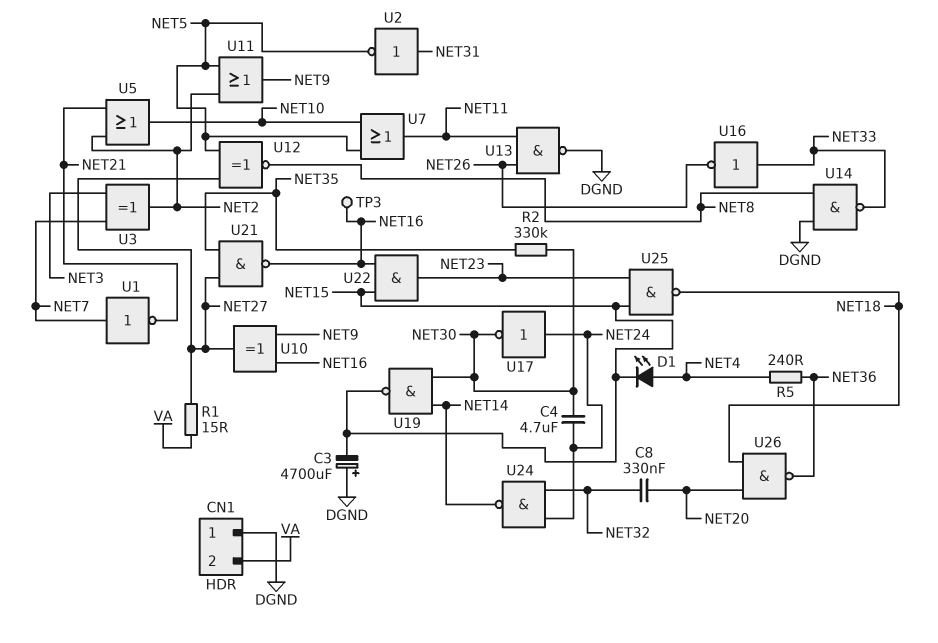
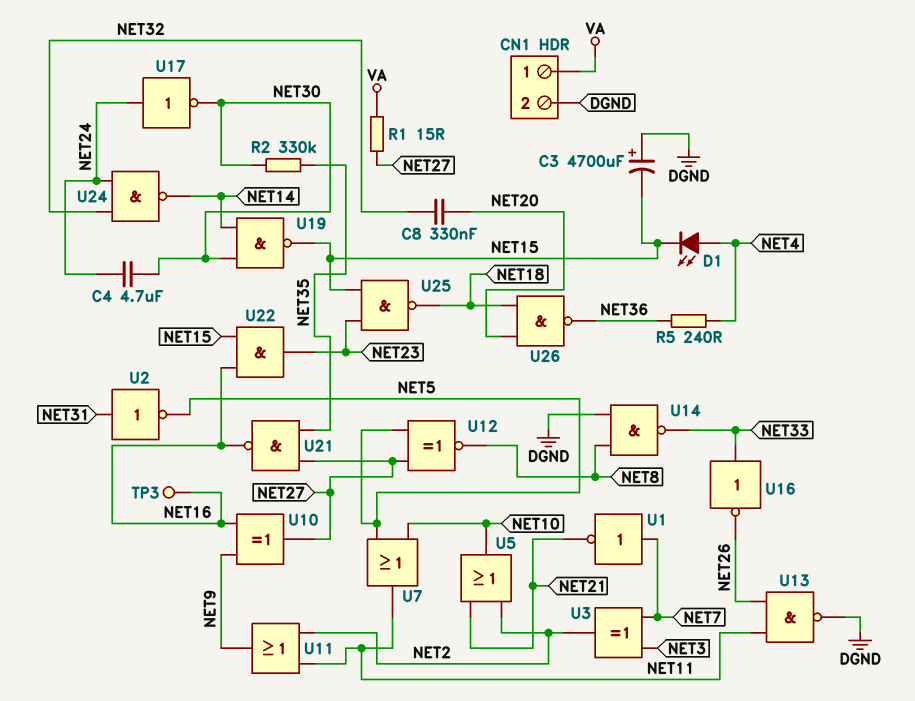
CN1 pin 1: DGND -> VA
CN1 pin 2: VA -> DGND
U11: OR (in NET2, in NET5, out NET9) -> OR (in NET2, in NET11, out NET9)

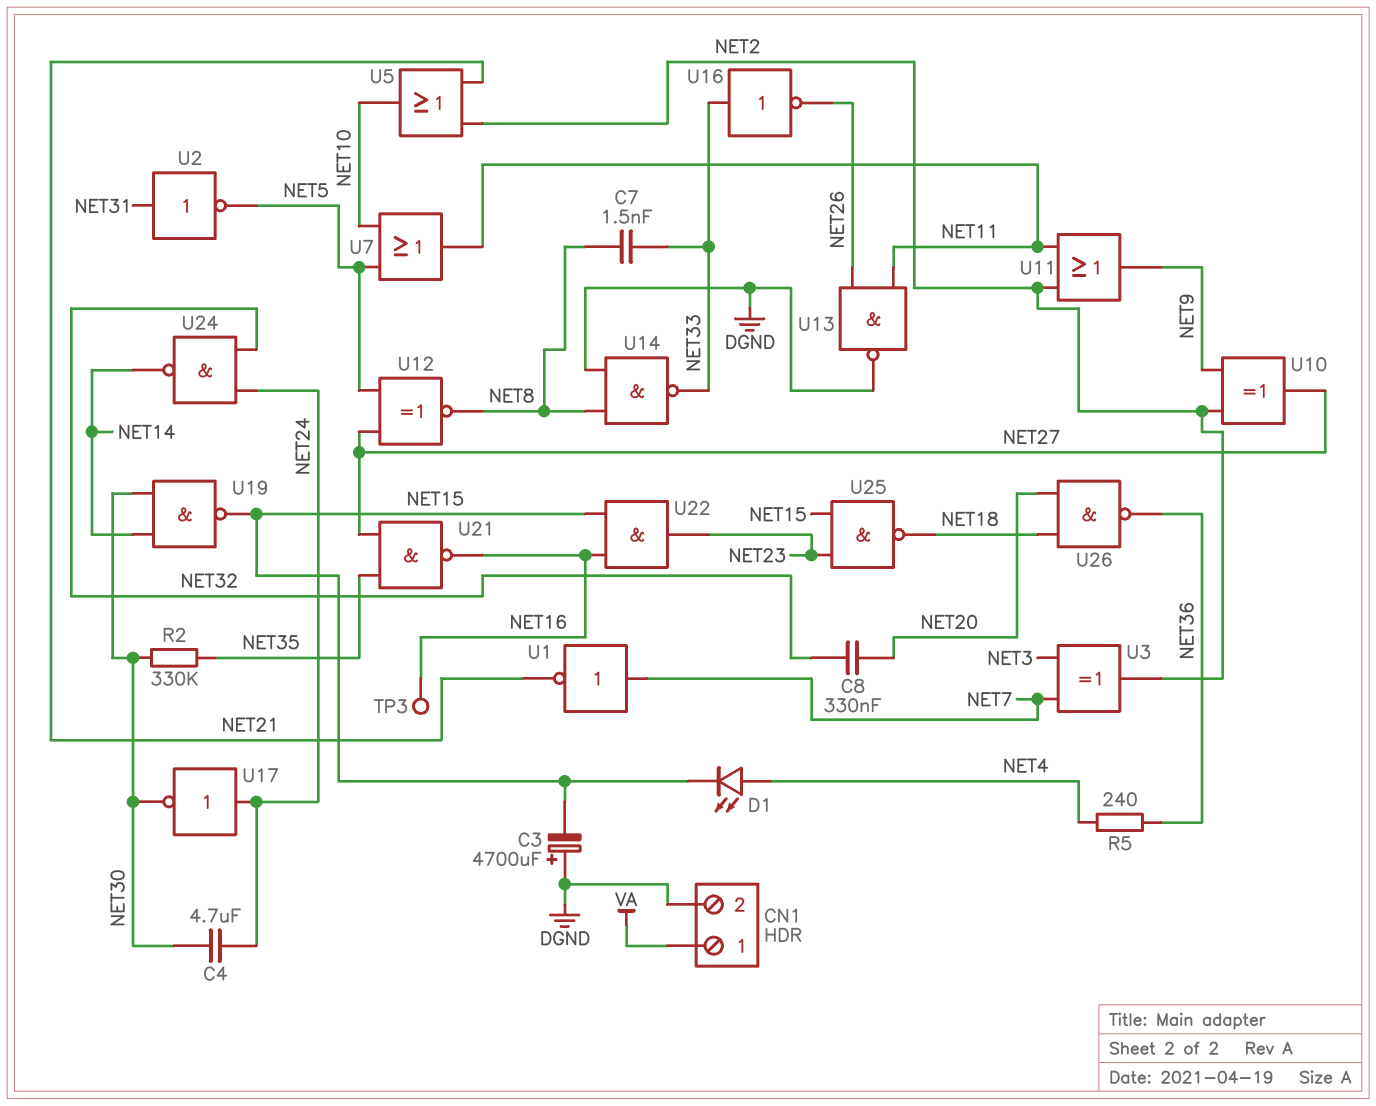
C7: none -> 1.5nF (NET8, NET33)
R1: 15 (NET27, VA) -> none
U10: XOR (in NET9, in NET16, out NET27) -> XOR (in NET2, in NET9, out NET27)

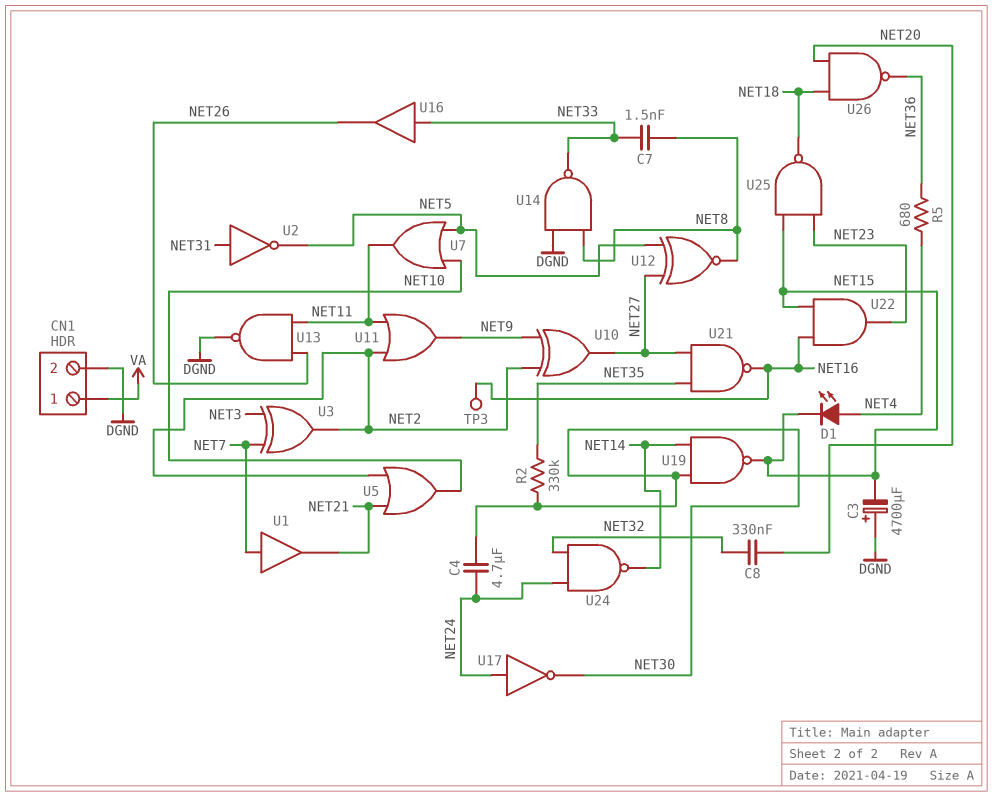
R5: 240 (NET4, NET36) -> 680 (NET4, NET36)
U1: NOT (in NET7, out NET21) -> buffer (in NET7, out NET21)
U16: NOT (in NET33, out NET26) -> buffer (in NET33, out NET26)

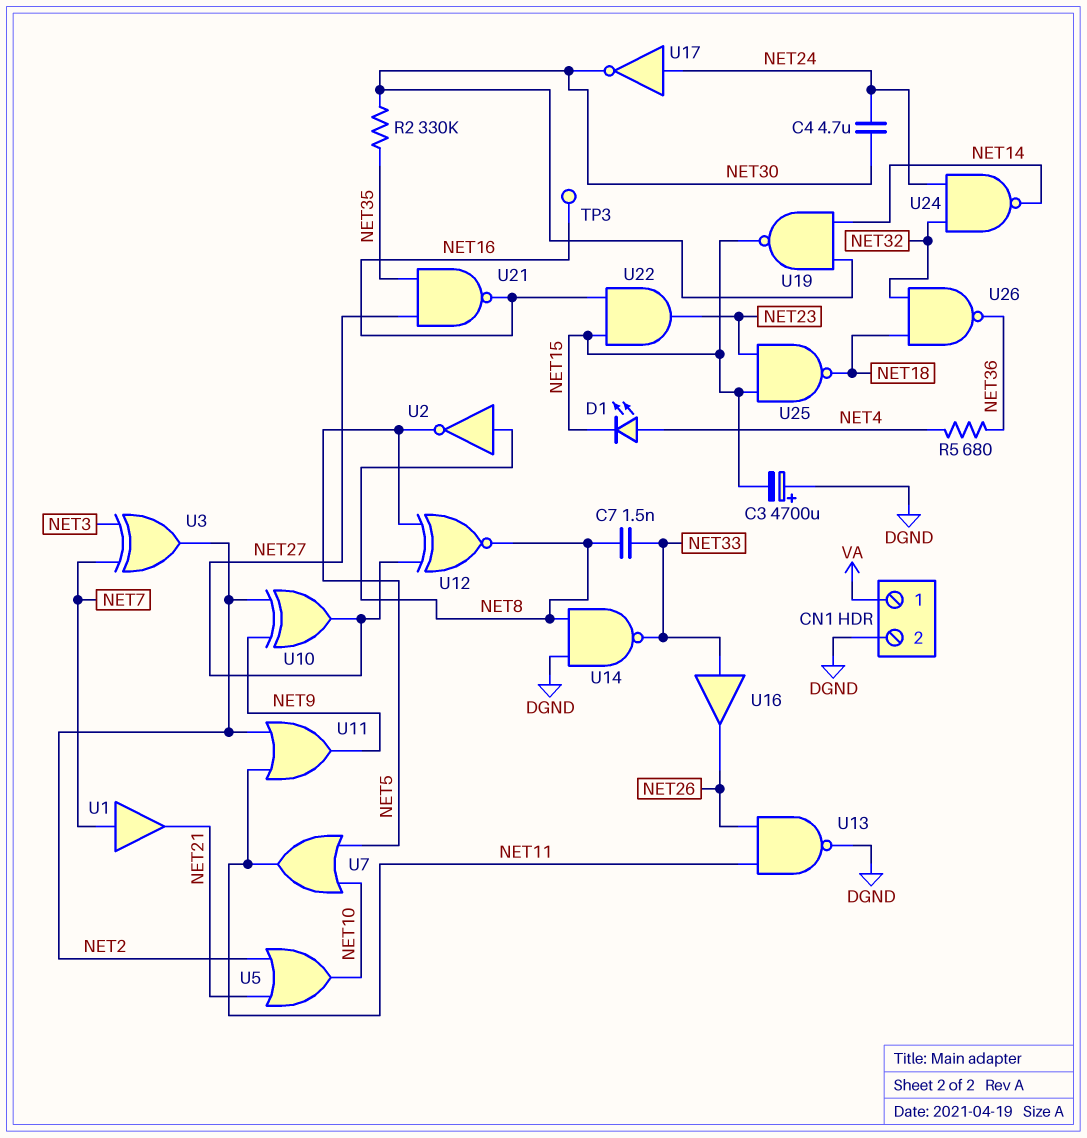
C8: 330nF (NET20, NET32) -> none
U2: NOT (in NET31, out NET5) -> NOT (in NET8, out NET5)
U26: NAND (in NET18, in NET20, out NET36) -> NAND (in NET18, in NET32, out NET36)

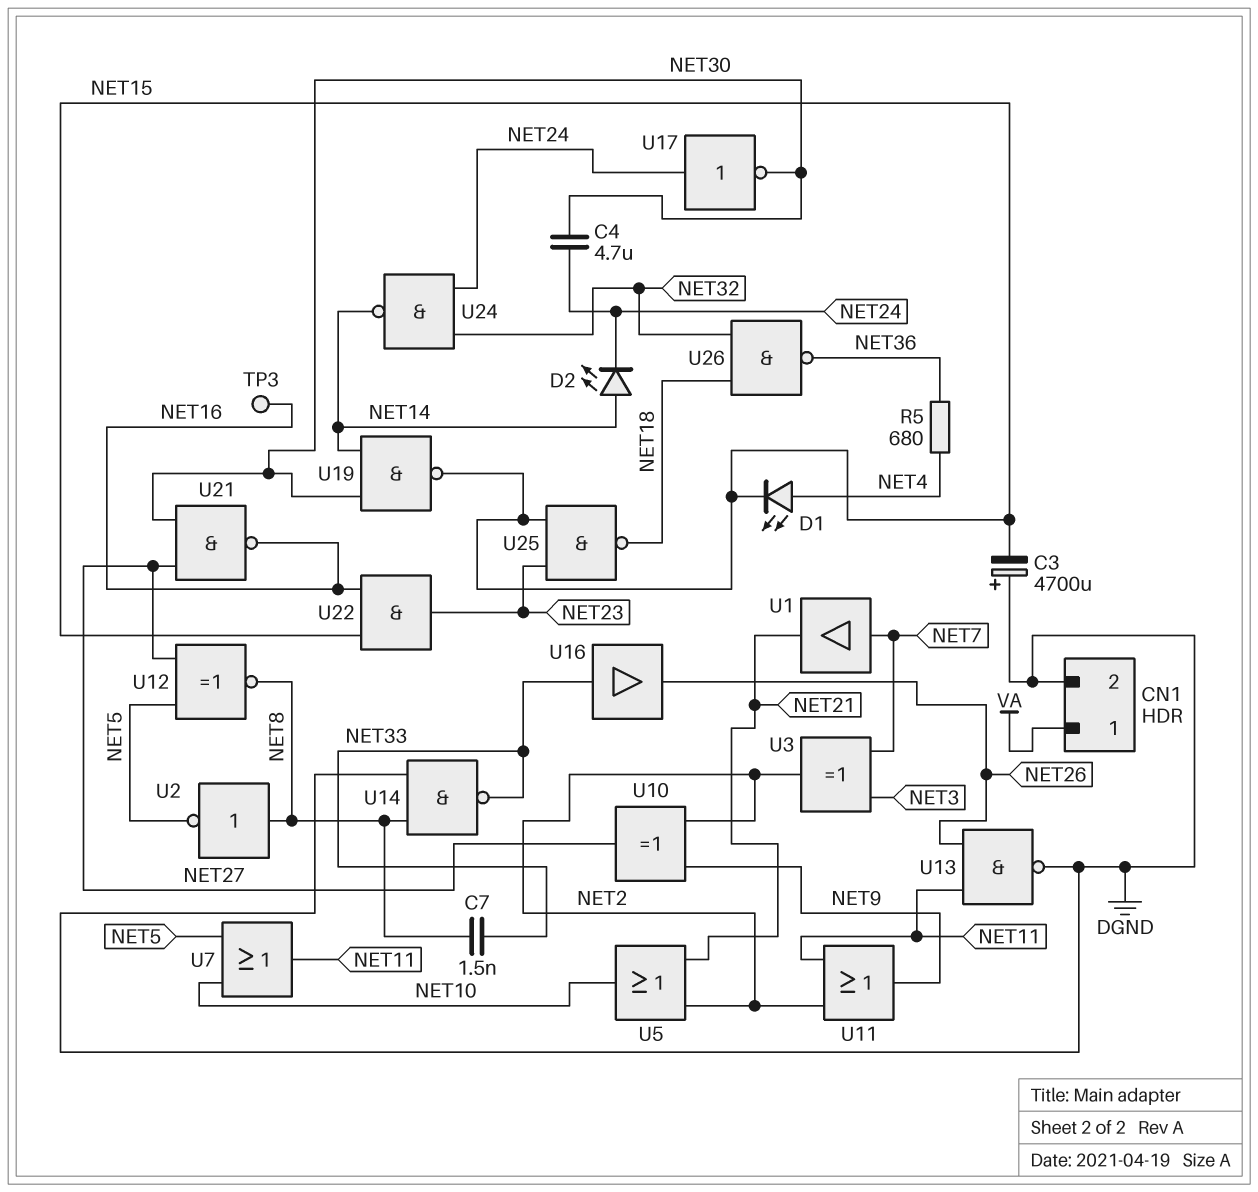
D2: none -> LED (A NET14, K NET24)
R2: 330k (NET30, NET35) -> none
U21: NAND (in NET27, in NET35, out NET16) -> NAND (in NET27, in NET30, out NET16)

